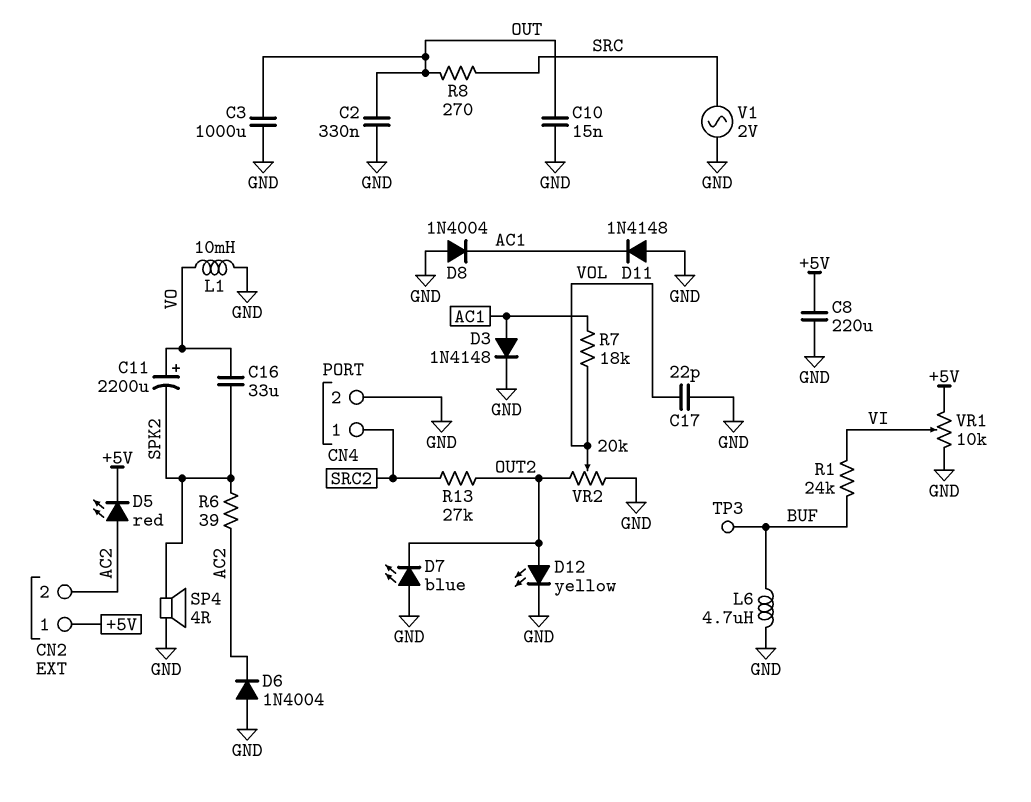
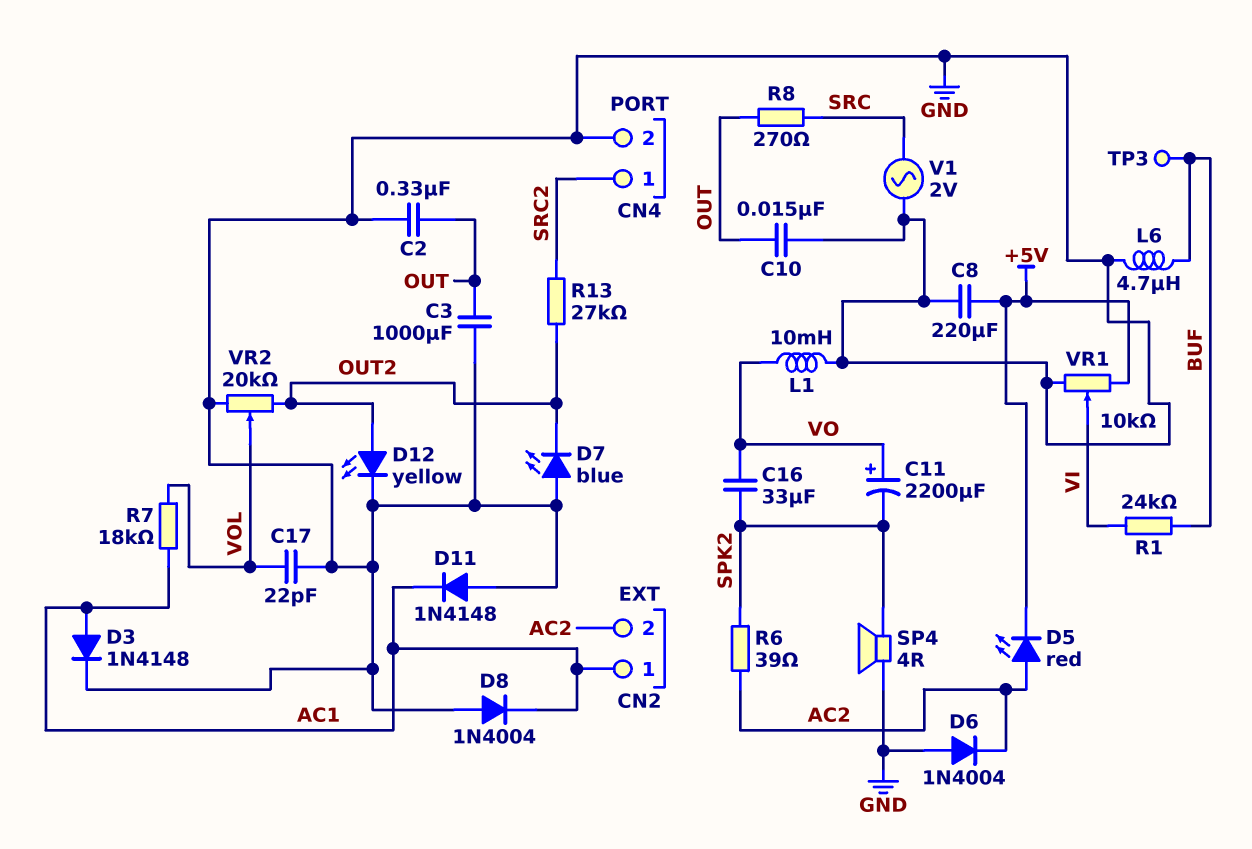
CN2 pin 1: +5V -> AC1

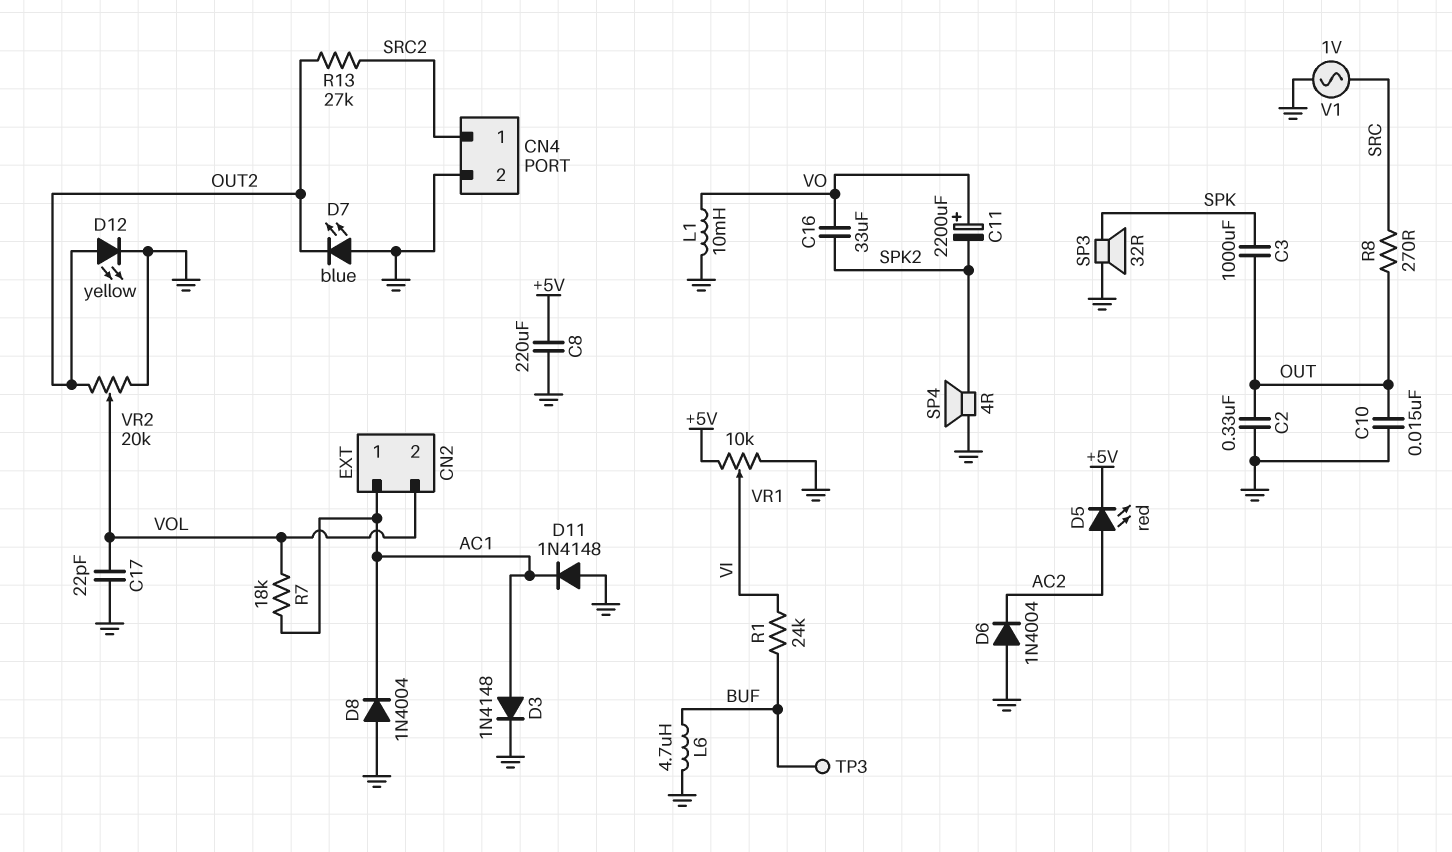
C3: 1000uF (GND, OUT) -> 1000uF (OUT, SPK)
CN2 pin 2: AC2 -> VOL
R6: 39 (AC2, SPK2) -> none
SP3: none -> speaker 32R (GND, SPK)
V1: AC 2V (GND, SRC) -> AC 1V (GND, SRC)

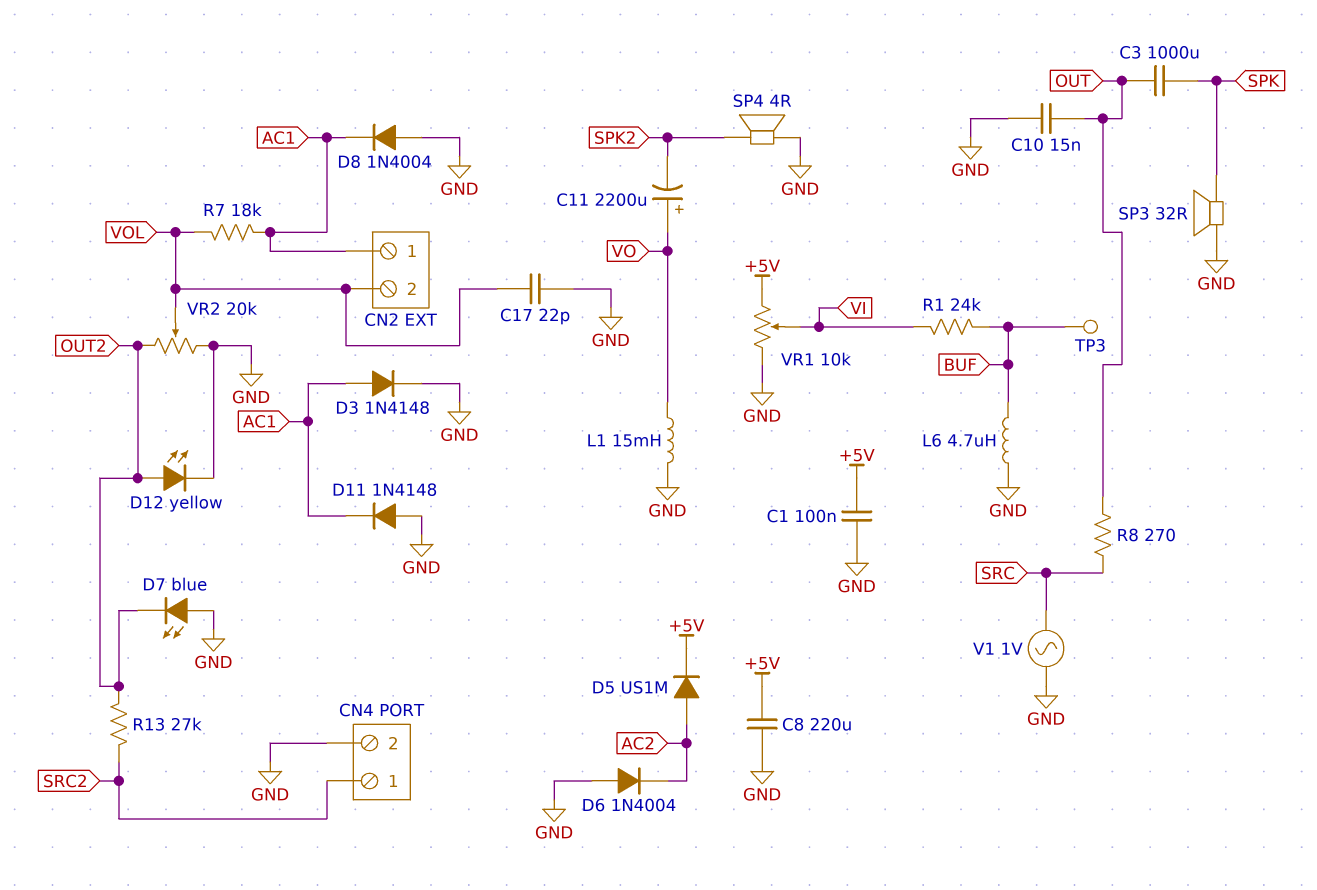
C1: none -> 100nF (+5V, GND)
C2: 330nF (GND, OUT) -> none
C16: 33uF (SPK2, VO) -> none
D5: LED red (A AC2, K +5V) -> diode US1M (A AC2, K +5V)
L1: 10mH (GND, VO) -> 15mH (GND, VO)

